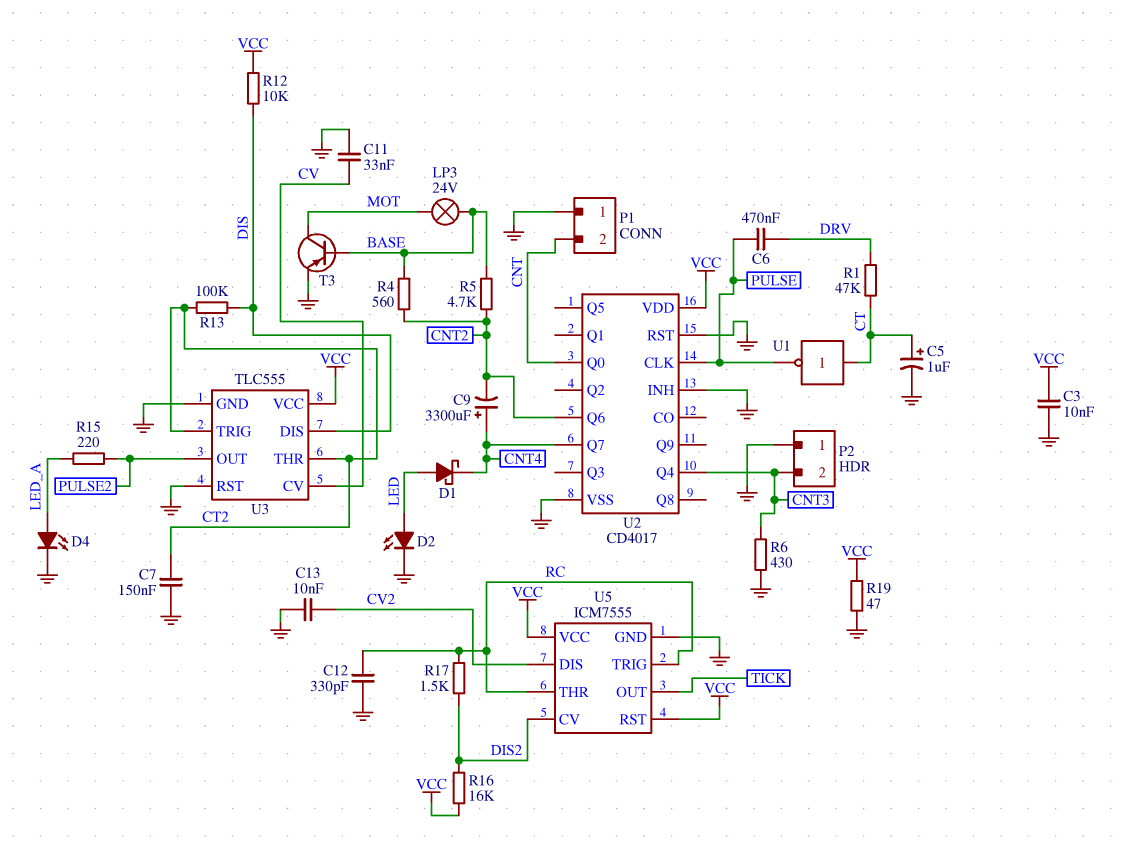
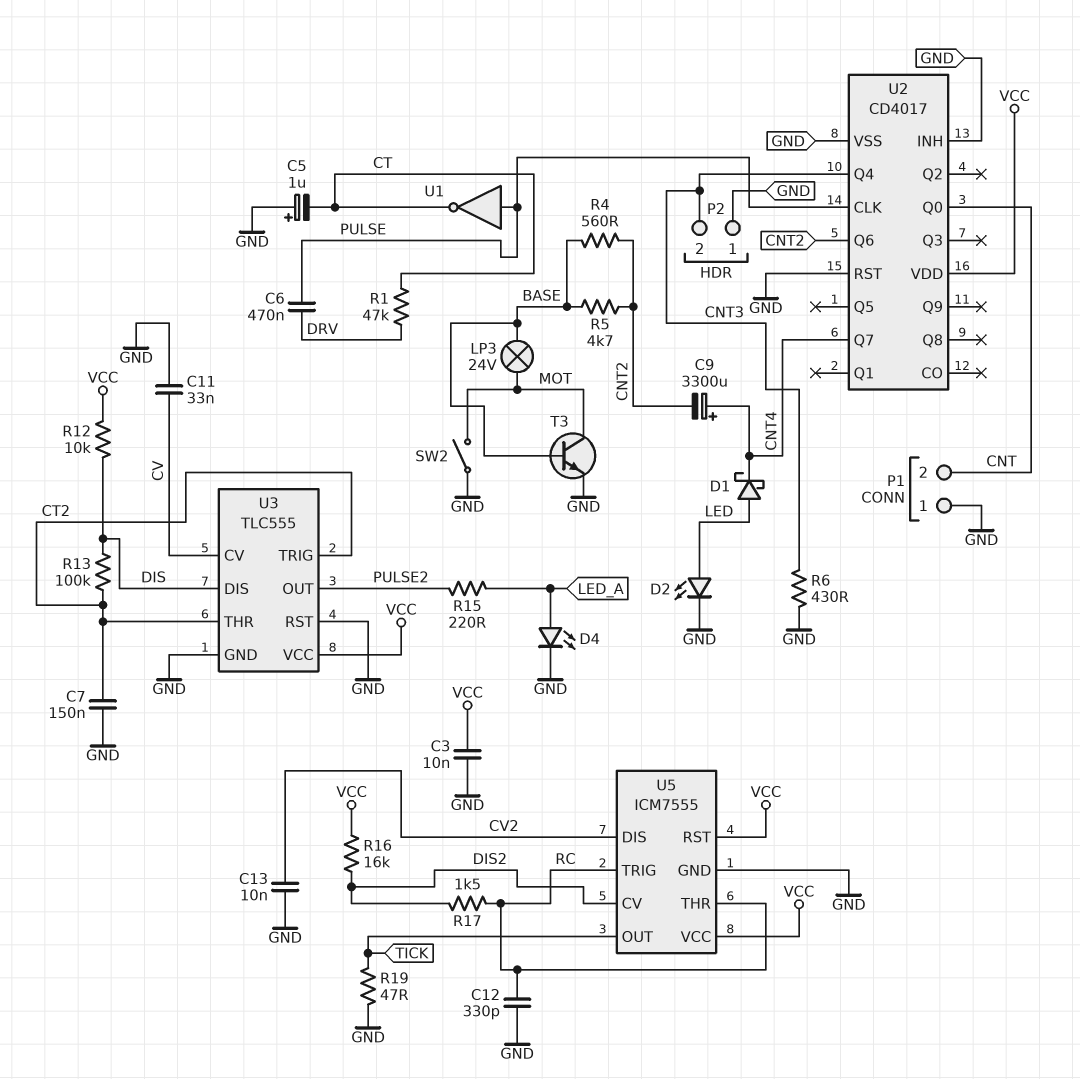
C5: 1uF (plus CT, minus GND) -> 1uF (plus GND, minus CT)
R19: 47 (GND, VCC) -> 47 (GND, TICK)
SW2: none -> switch (GND, MOT)
T3: PNP (B BASE, C MOT, E GND) -> NPN (B BASE, C MOT, E GND)
U1: NOT (in CT, out PULSE) -> NOT (in PULSE, out CT)

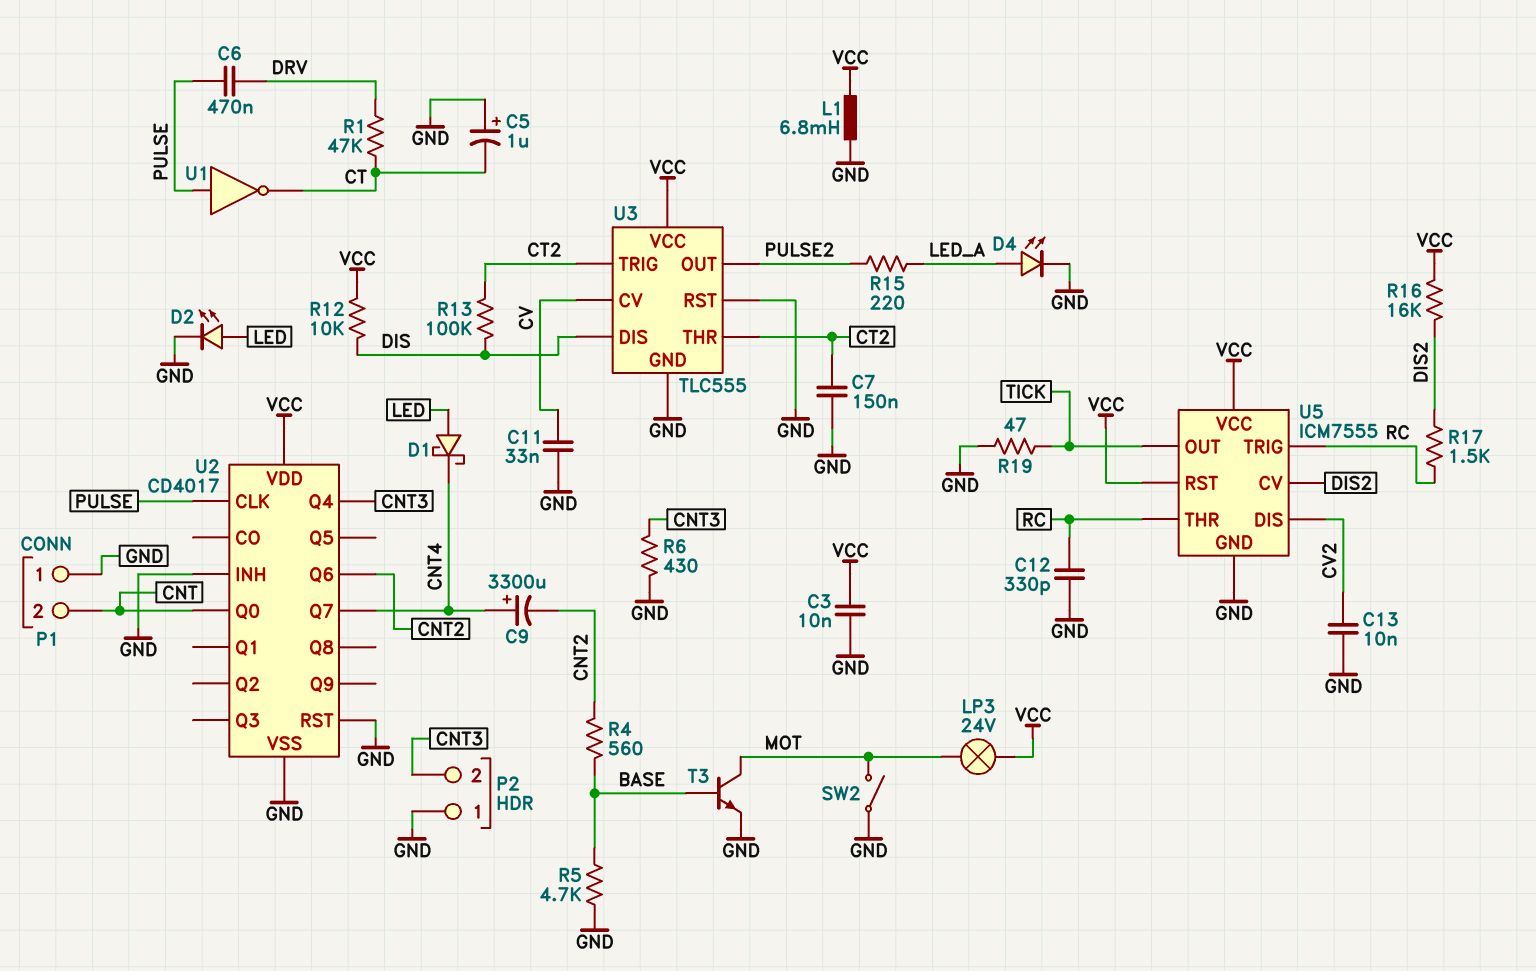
L1: none -> 6.8mH (GND, VCC)
LP3: lamp 24V (BASE, MOT) -> lamp 24V (MOT, VCC)
R5: 4.7k (BASE, CNT2) -> 4.7k (BASE, GND)

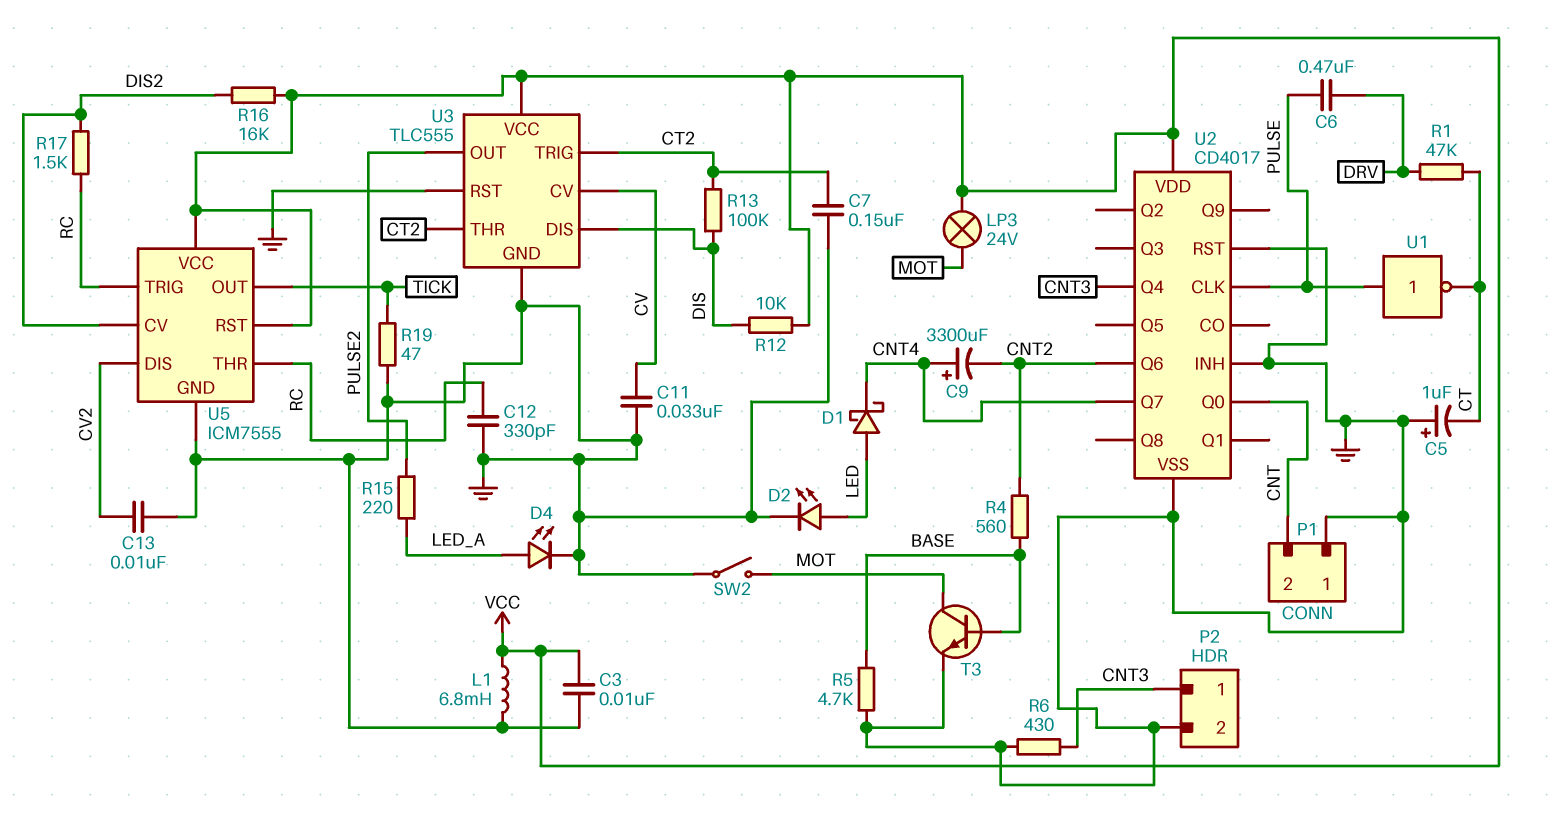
P2 pin 1: GND -> CNT3
P2 pin 2: CNT3 -> GND

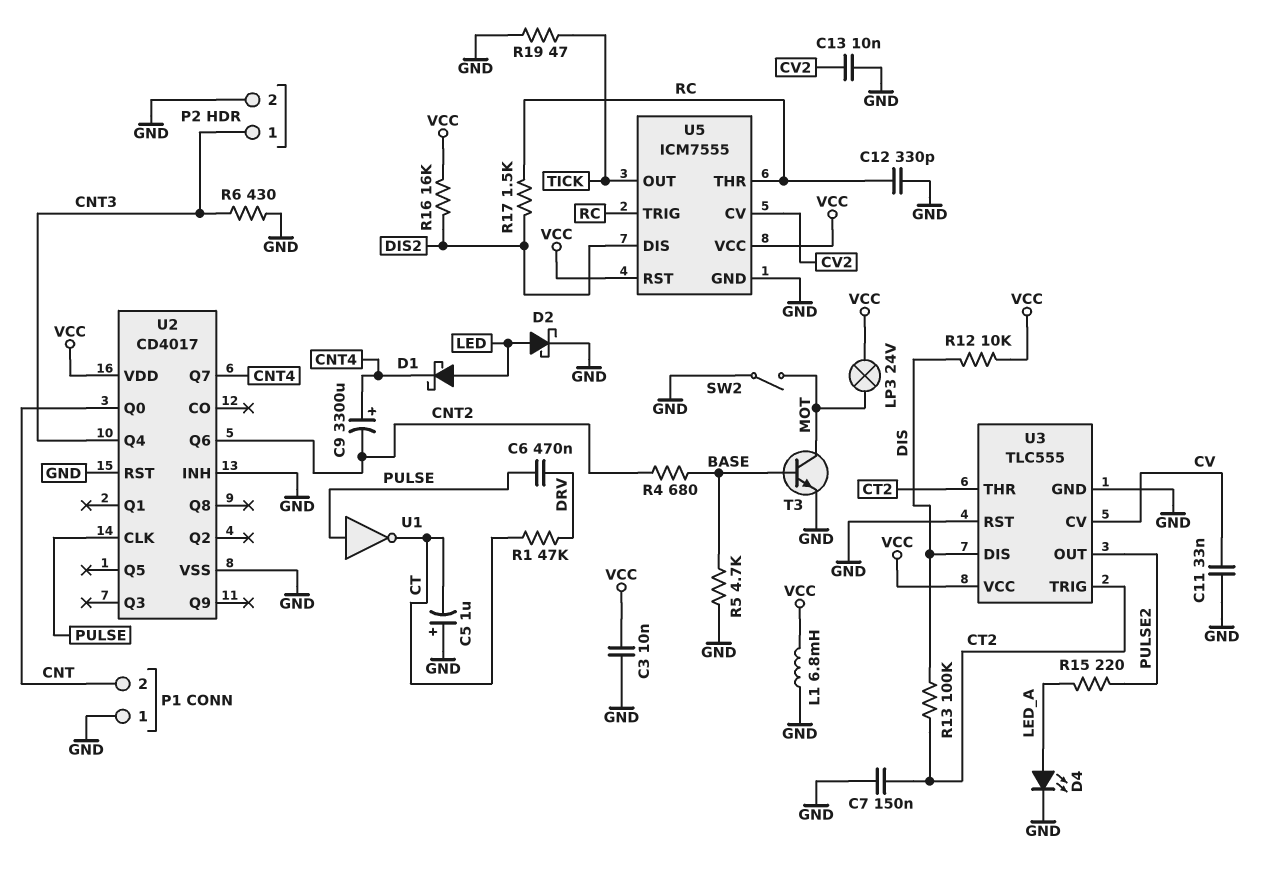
D2: LED (A LED, K GND) -> schottky (A LED, K GND)
R4: 560 (BASE, CNT2) -> 680 (BASE, CNT2)
U5 pin CV: DIS2 -> CV2
U5 pin DIS: CV2 -> DIS2

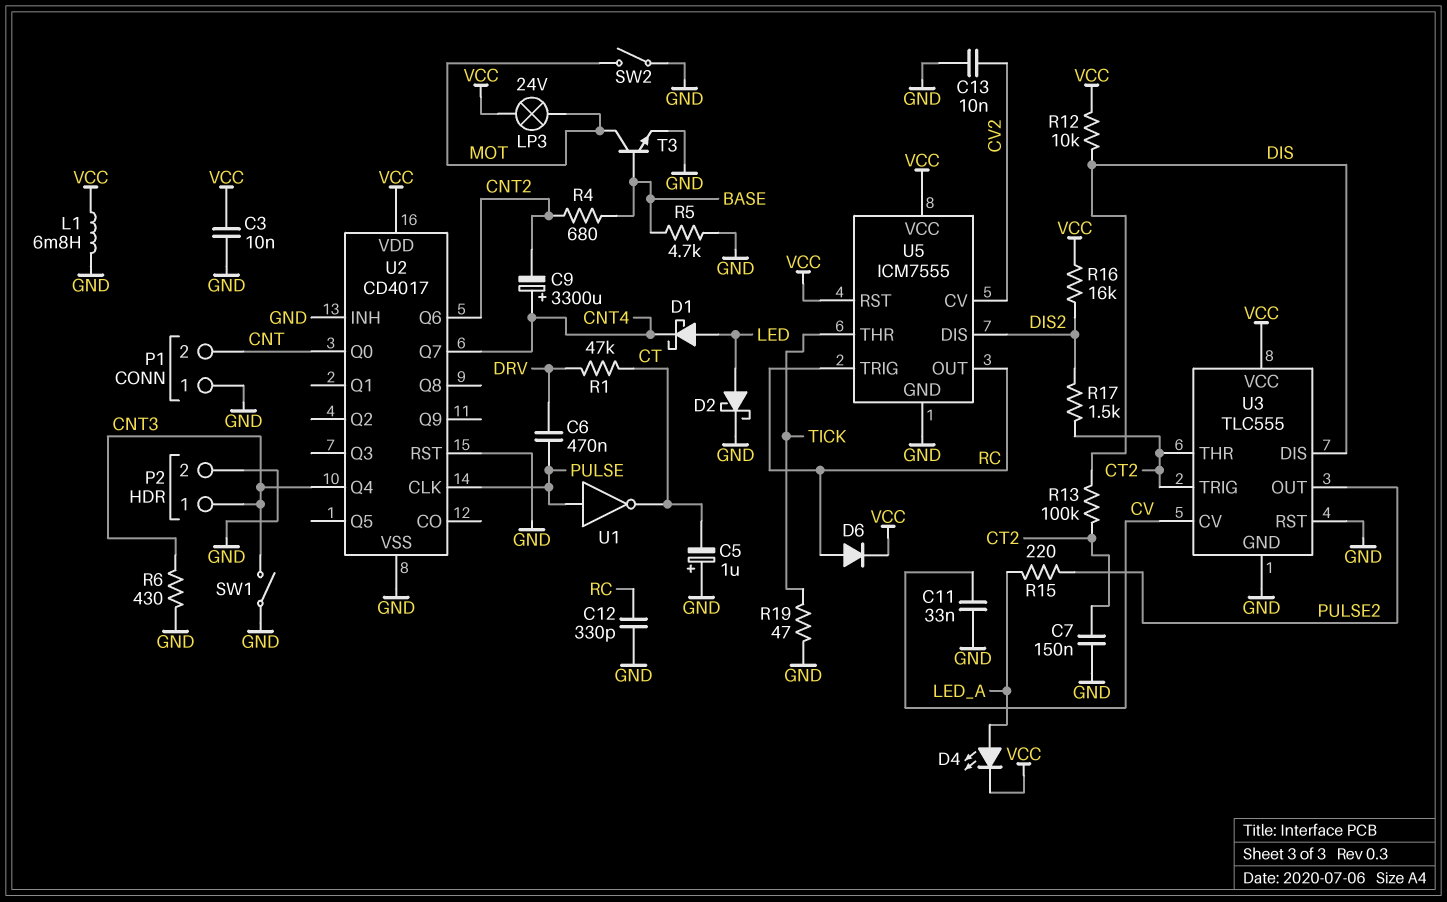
D4: LED (A LED_A, K GND) -> LED (A LED_A, K VCC)
D6: none -> diode (A RC, K VCC)
R17: 1.5k (DIS2, RC) -> 1.5k (CT2, DIS2)
SW1: none -> switch (CNT3, GND)
U5 pin OUT: TICK -> RC
U5 pin THR: RC -> TICK

